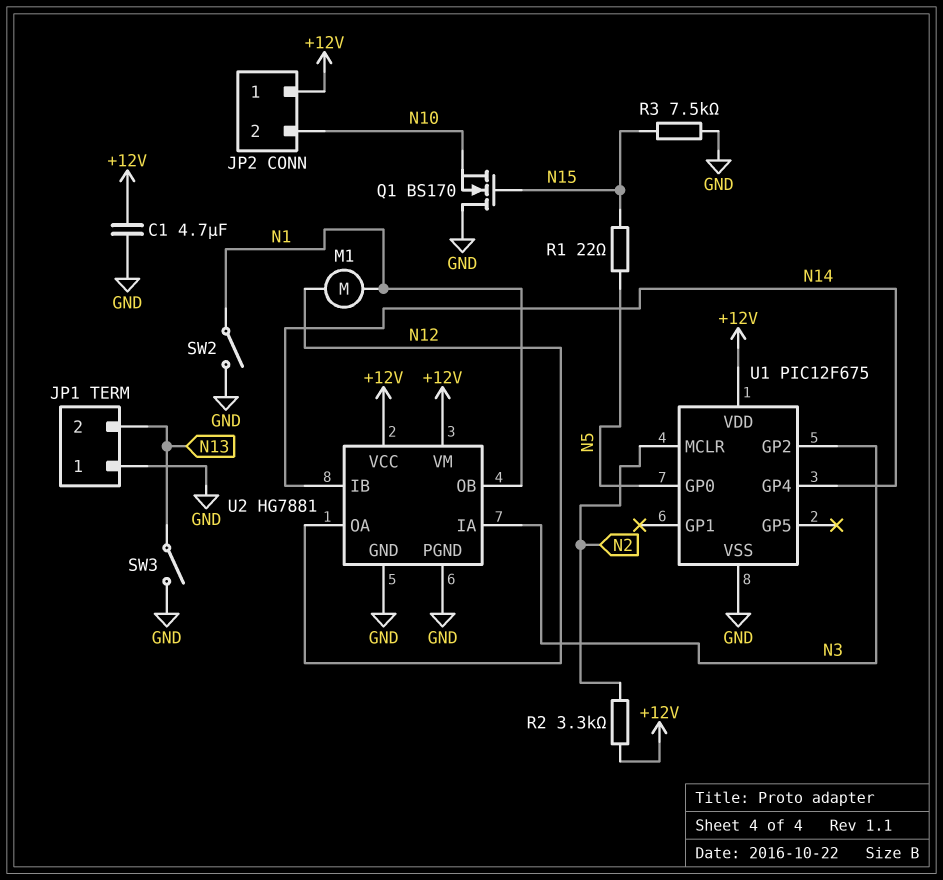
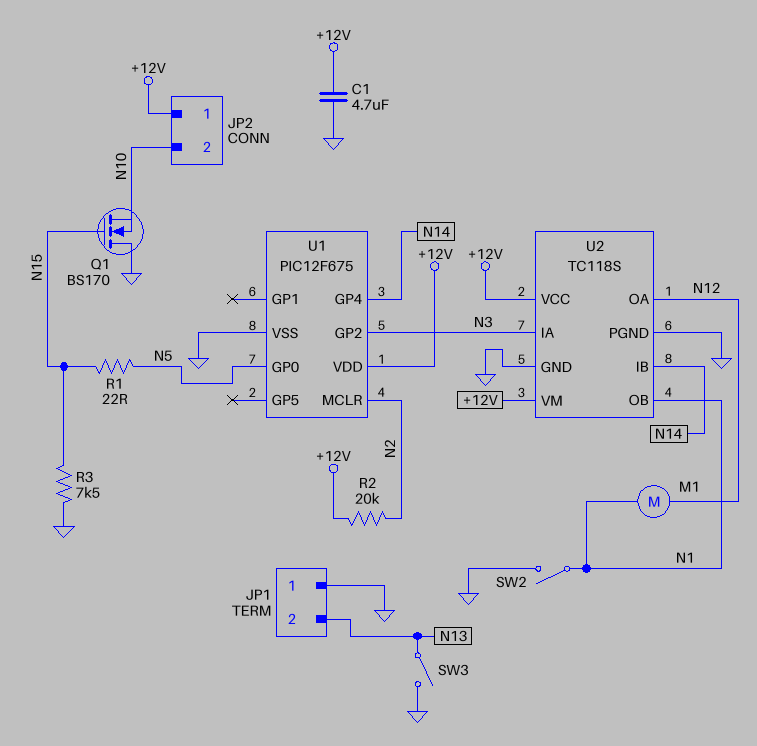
R2: 3.3k (+12V, N2) -> 20k (+12V, N2)
U2: HG7881 -> TC118S

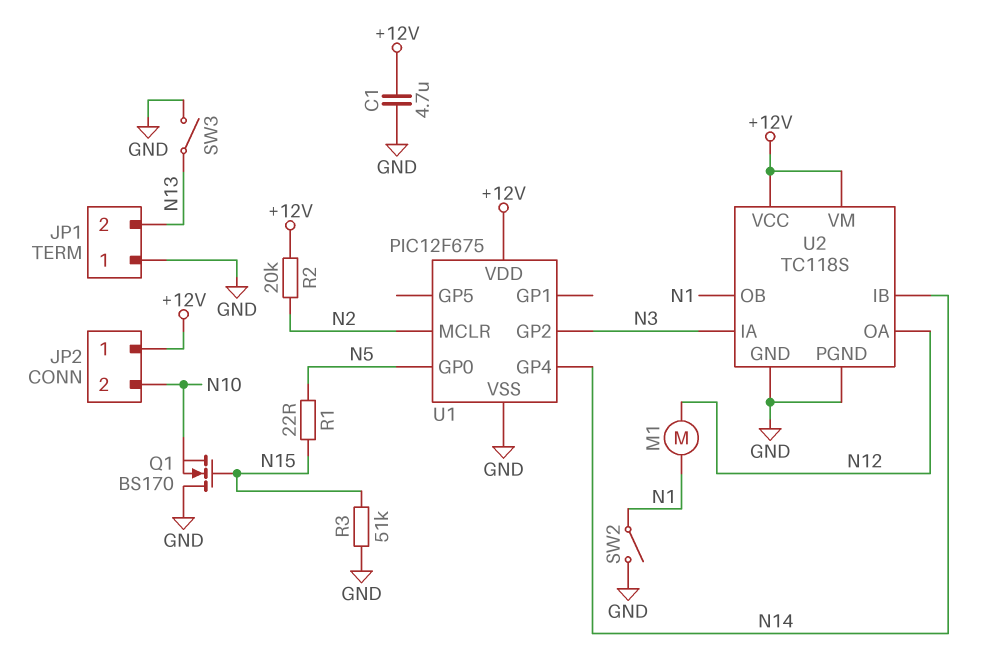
R3: 7.5k (GND, N15) -> 51k (GND, N15)

